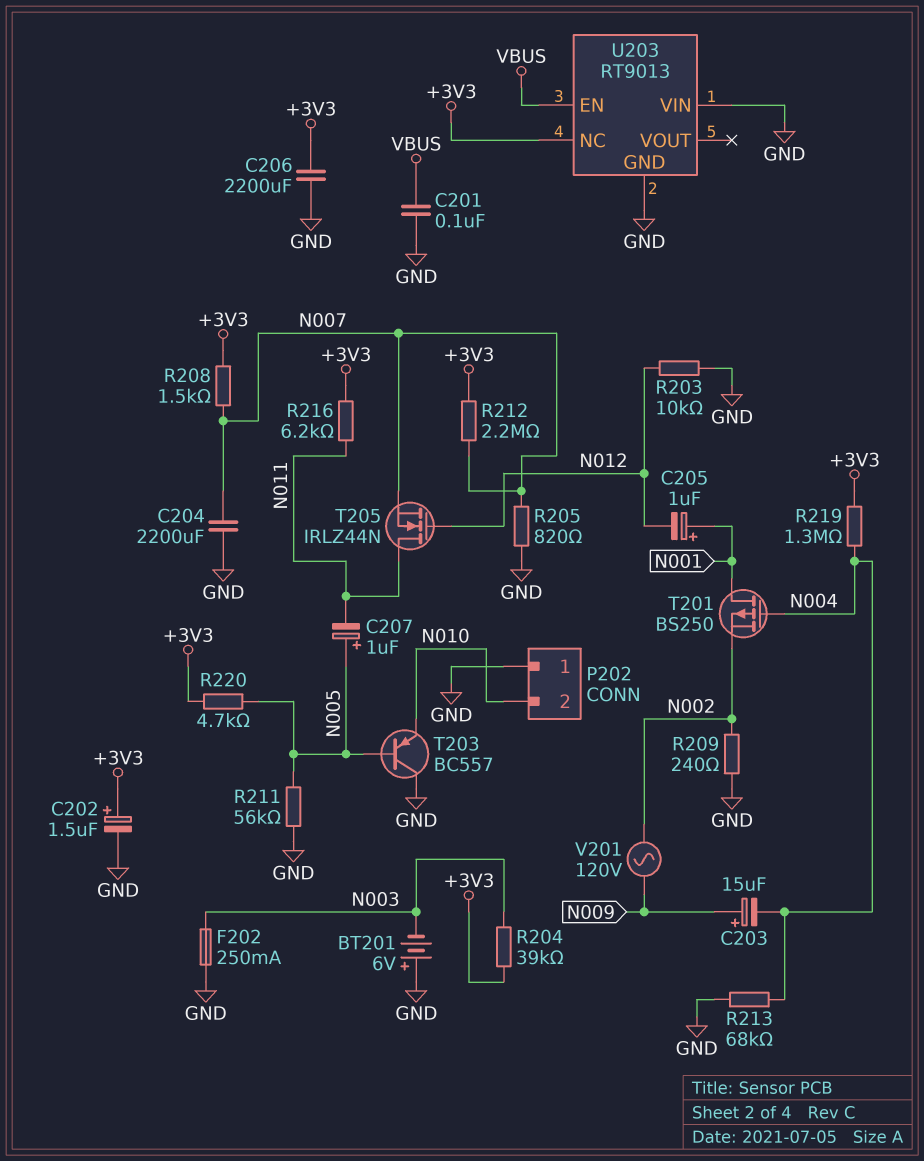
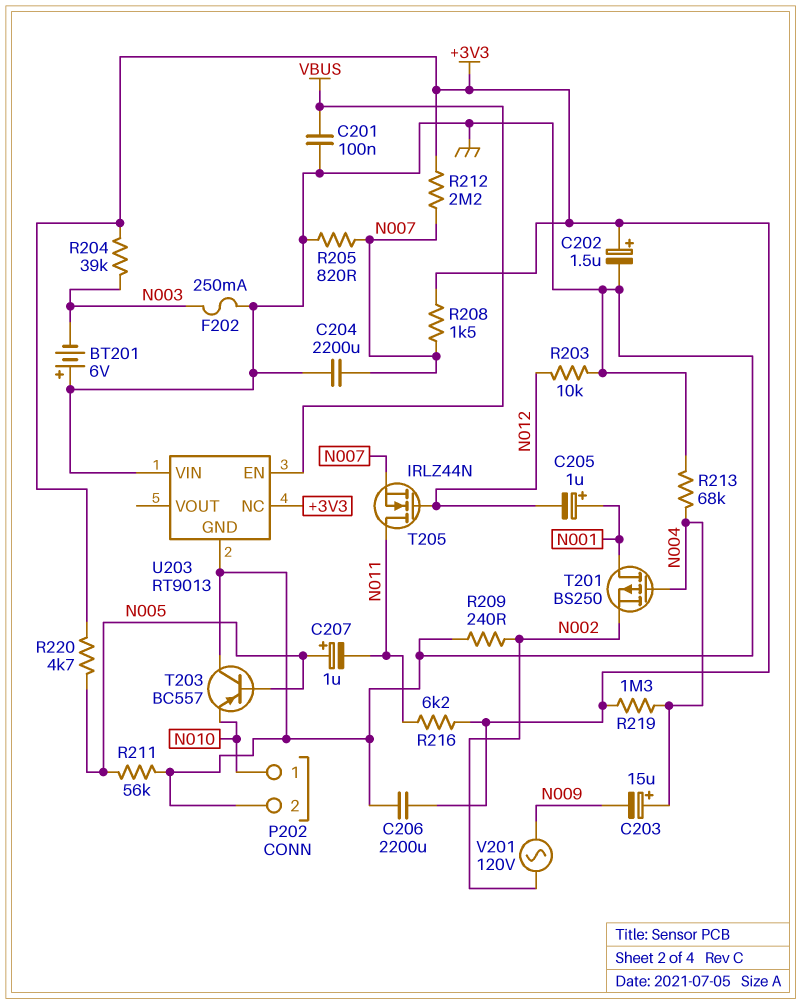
C203: 15uF (plus N009, minus N004) -> 15uF (plus N004, minus N009)
P202 pin 1: GND -> N010
P202 pin 2: N010 -> GND

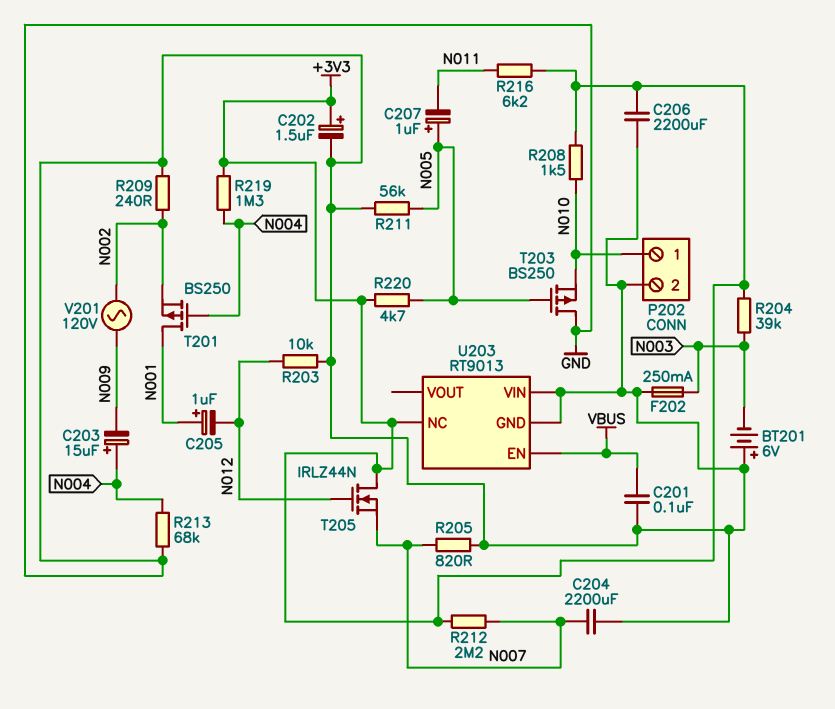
R208: 1.5k (+3V3, N007) -> 1.5k (+3V3, N010)
T203: PNP BC557 (B N005, C GND, E N010) -> PMOS BS250 (G N005, D GND, S N010)
T205: NMOS IRLZ44N (G N012, D N011, S N007) -> NMOS IRLZ44N (G N012, D +3V3, S N007)

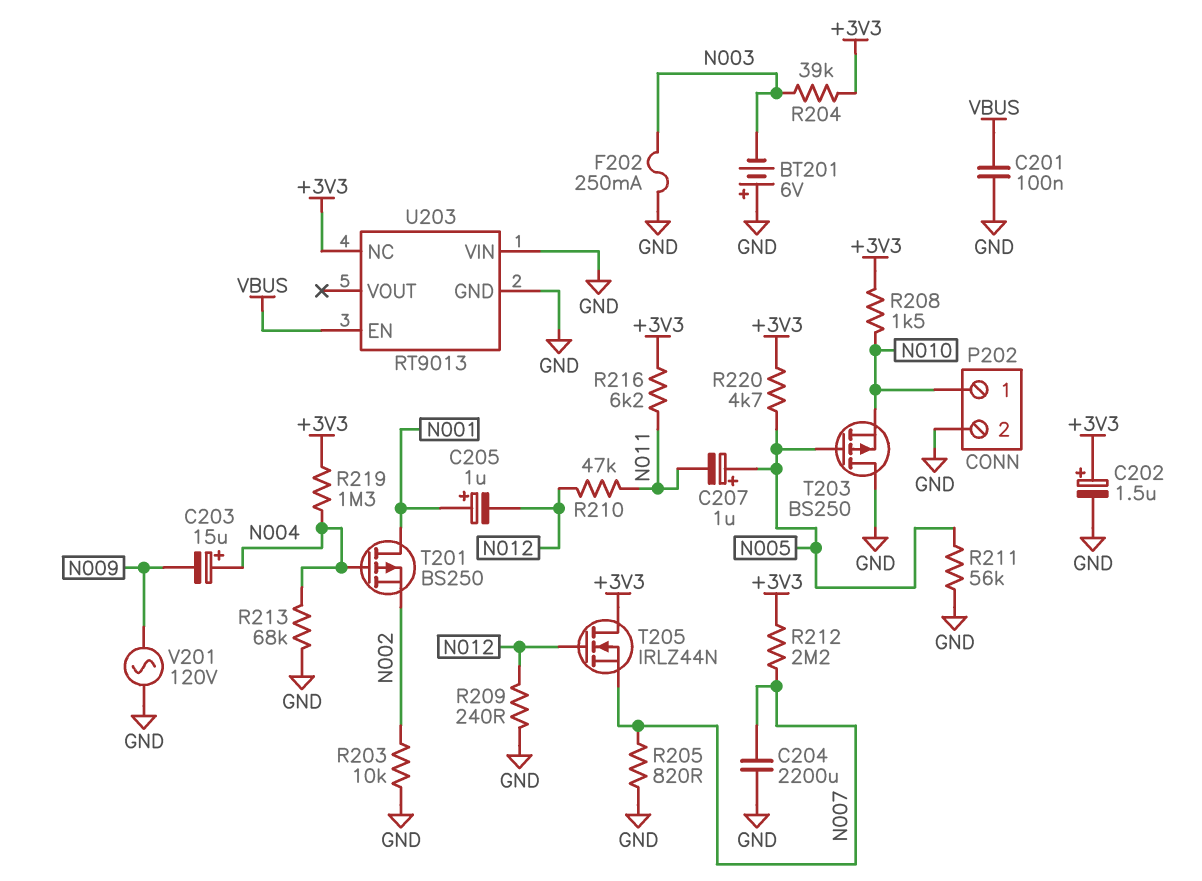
C206: 2200uF (+3V3, GND) -> none
R203: 10k (GND, N012) -> 10k (GND, N002)
R209: 240 (GND, N002) -> 240 (GND, N012)
R210: none -> 47k (N011, N012)
V201: AC 120V (N002, N009) -> AC 120V (GND, N009)

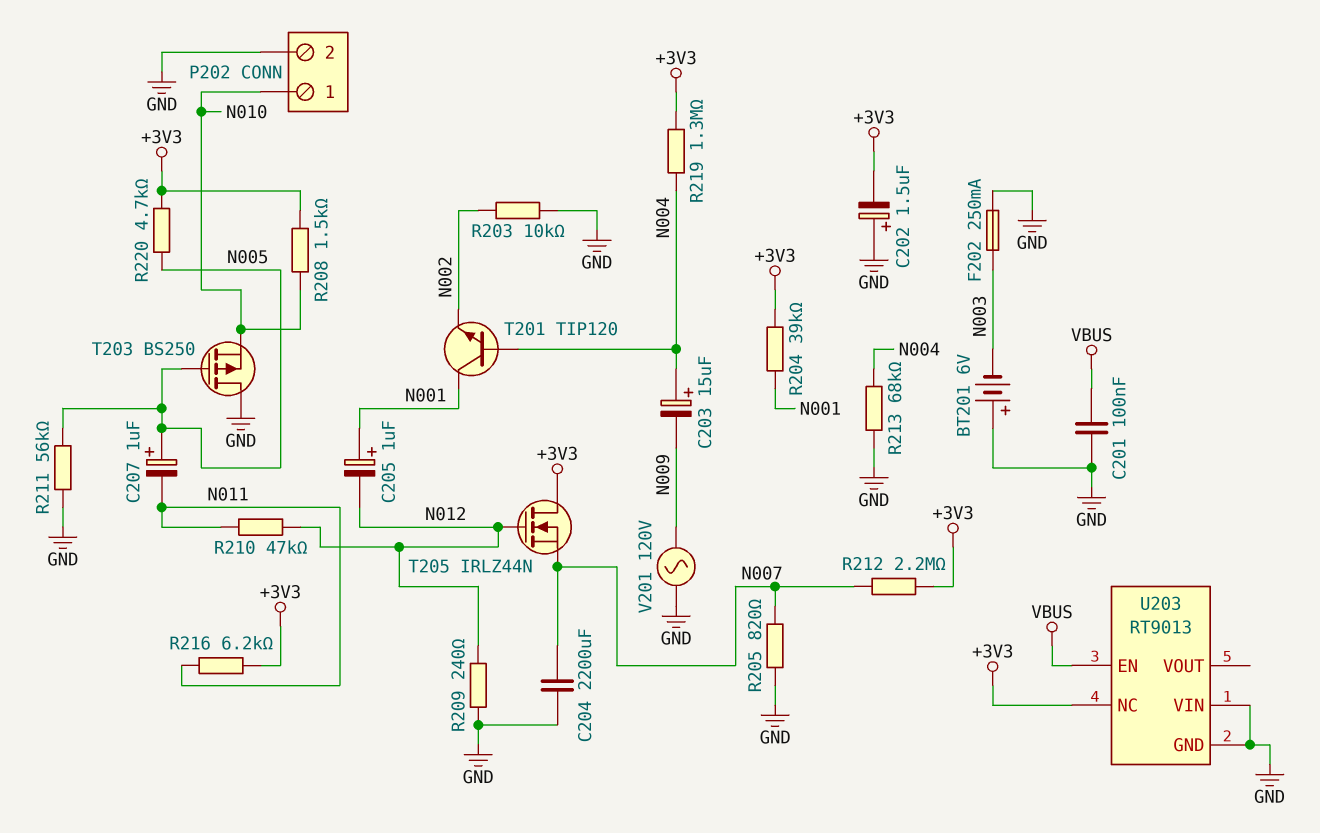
C202: 1.5uF (plus +3V3, minus GND) -> 1.5uF (plus GND, minus +3V3)
R204: 39k (+3V3, N003) -> 39k (+3V3, N001)
T201: PMOS BS250 (G N004, D N001, S N002) -> NPN TIP120 (B N004, C N001, E N002)

